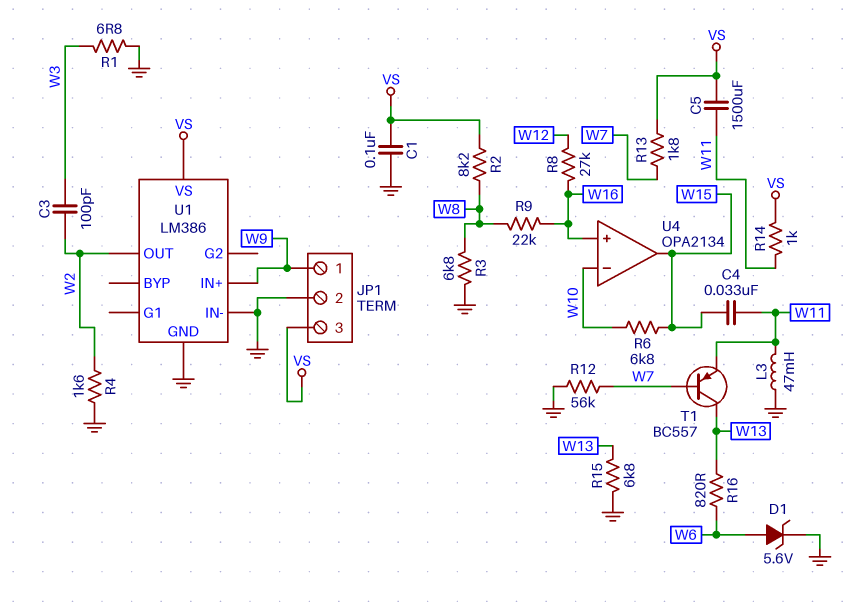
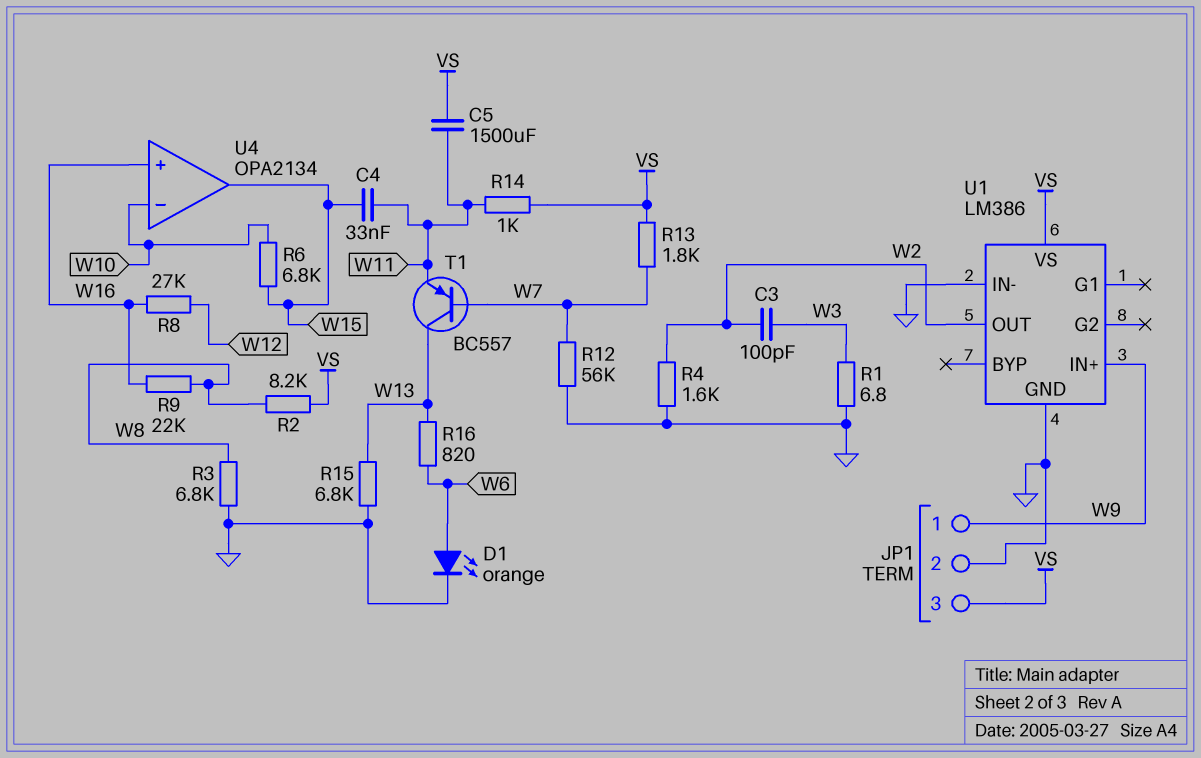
C1: 100nF (GND, VS) -> none
D1: zener 5.6V (A W6, K GND) -> LED orange (A W6, K GND)
L3: 47mH (GND, W11) -> none

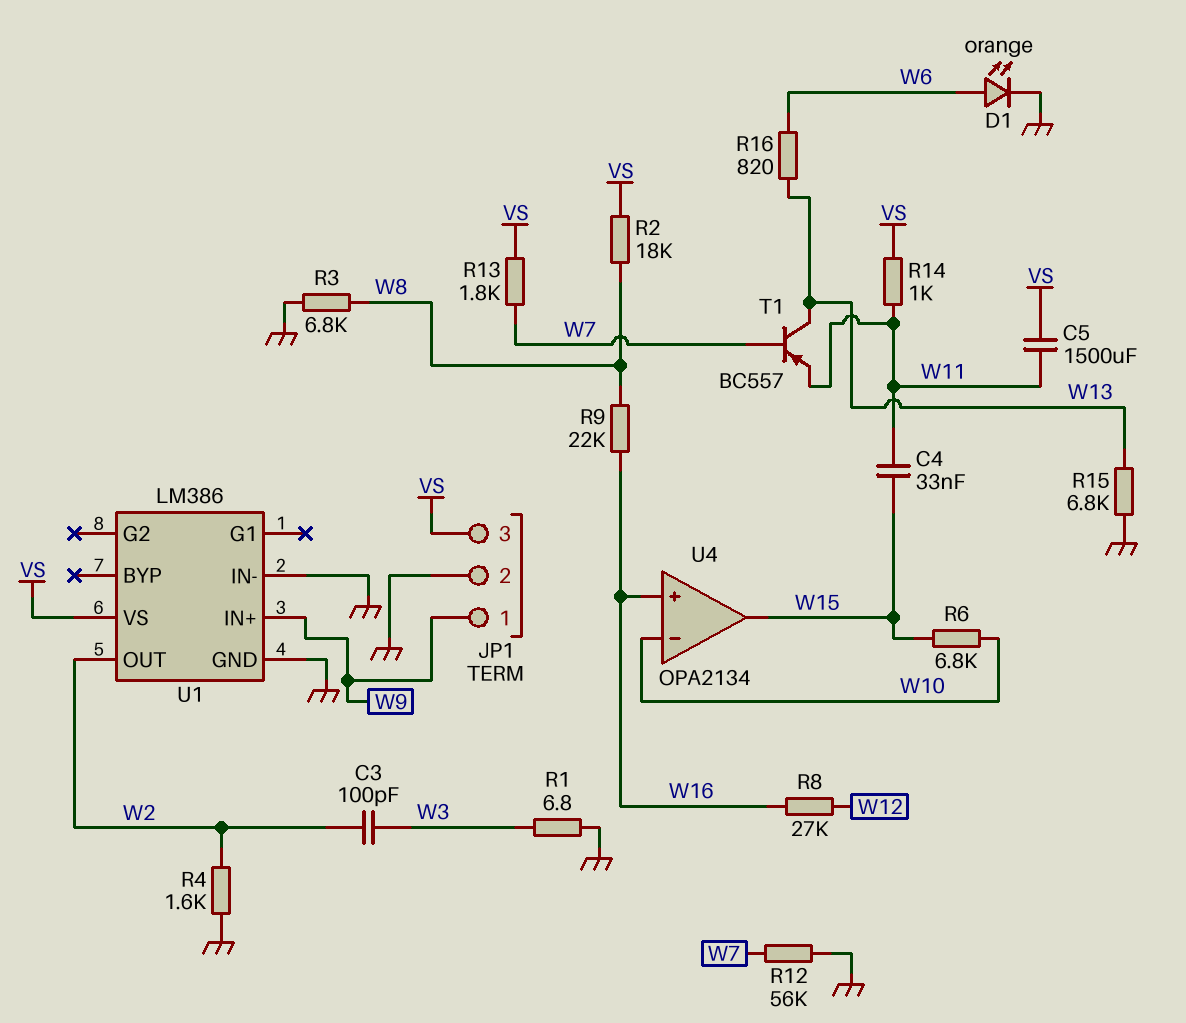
R2: 8.2k (VS, W8) -> 18k (VS, W8)

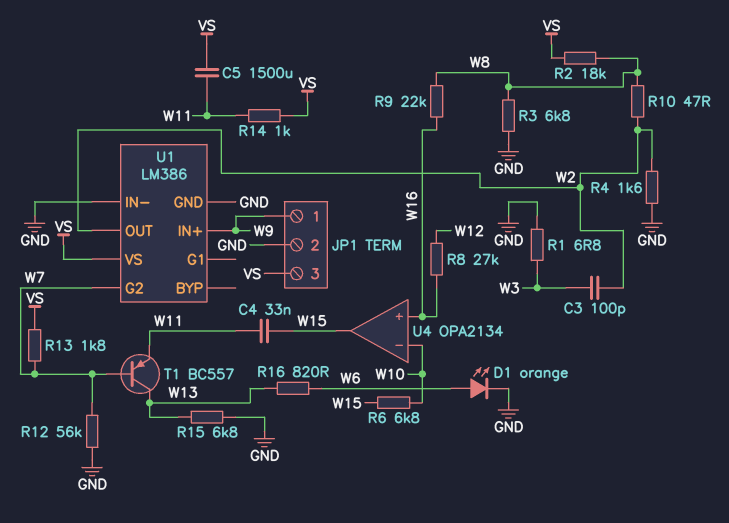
R10: none -> 47 (W2, W8)
U1 pin G2: none -> W7

